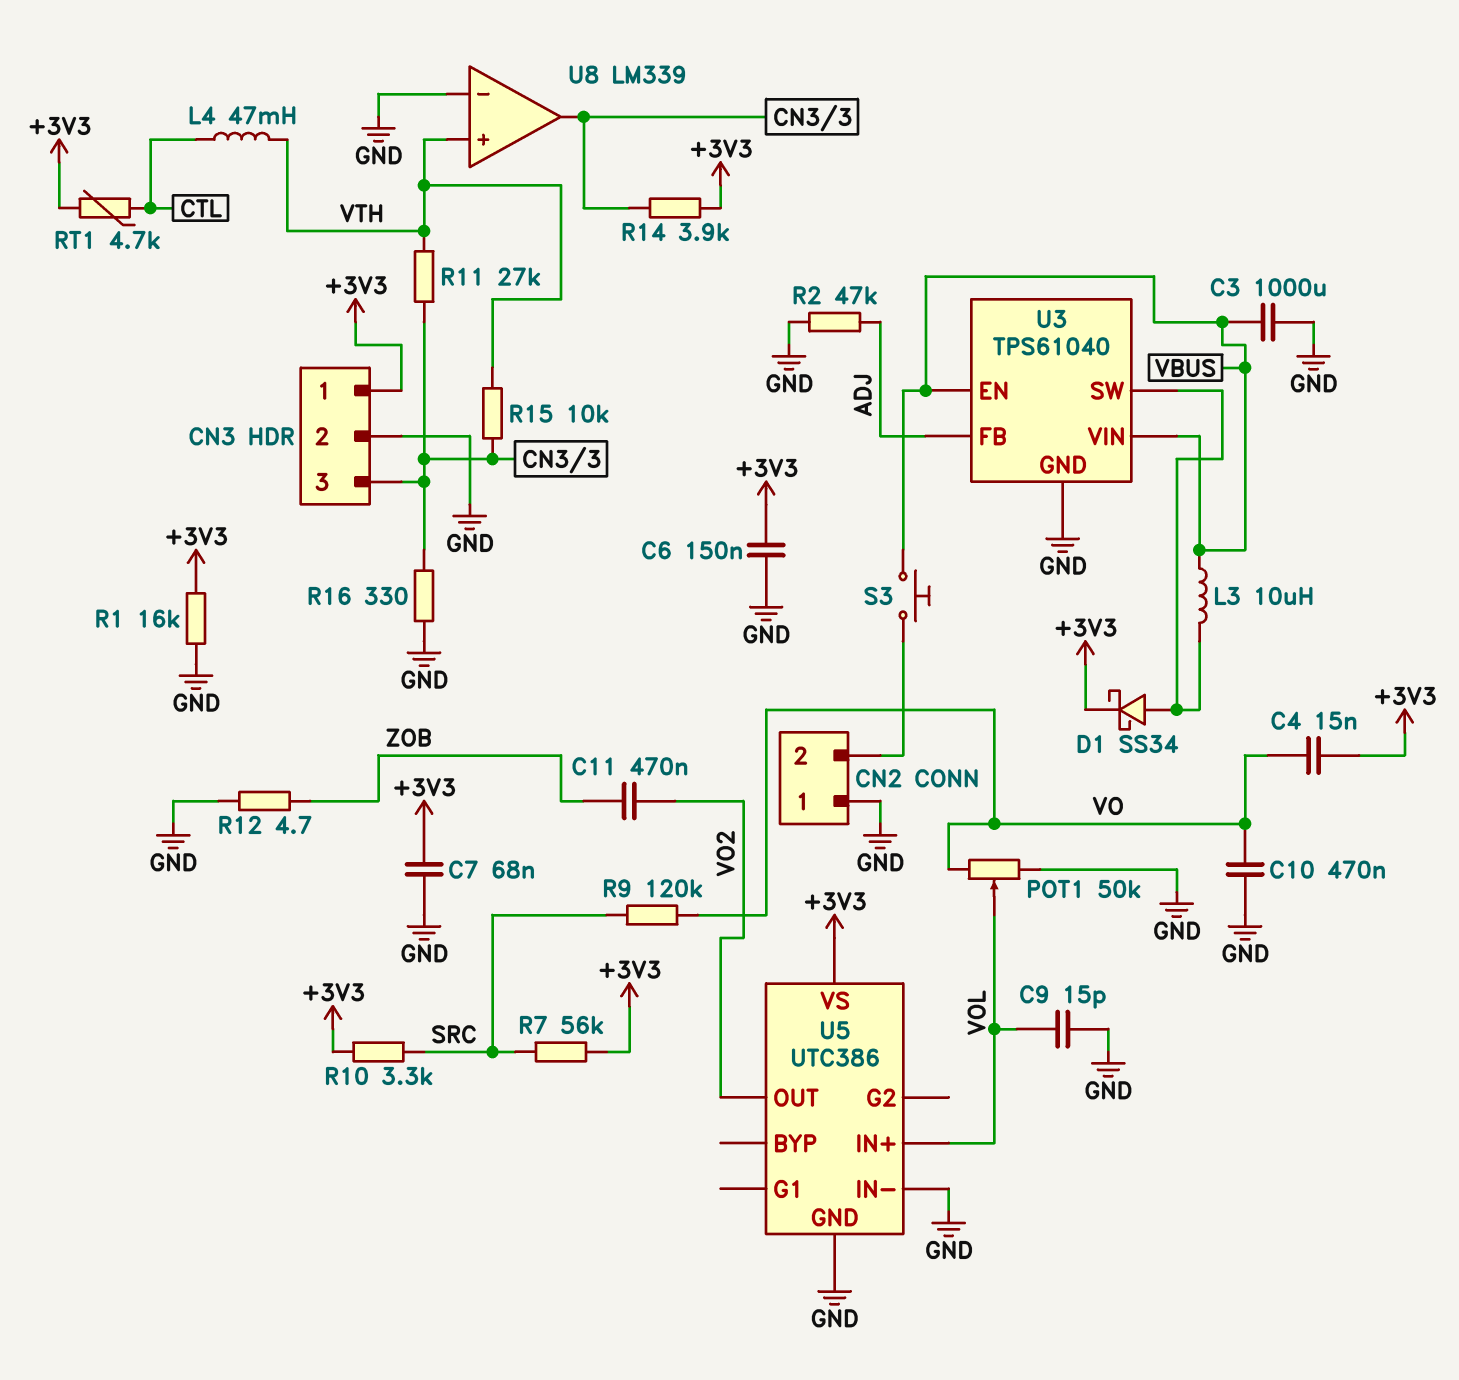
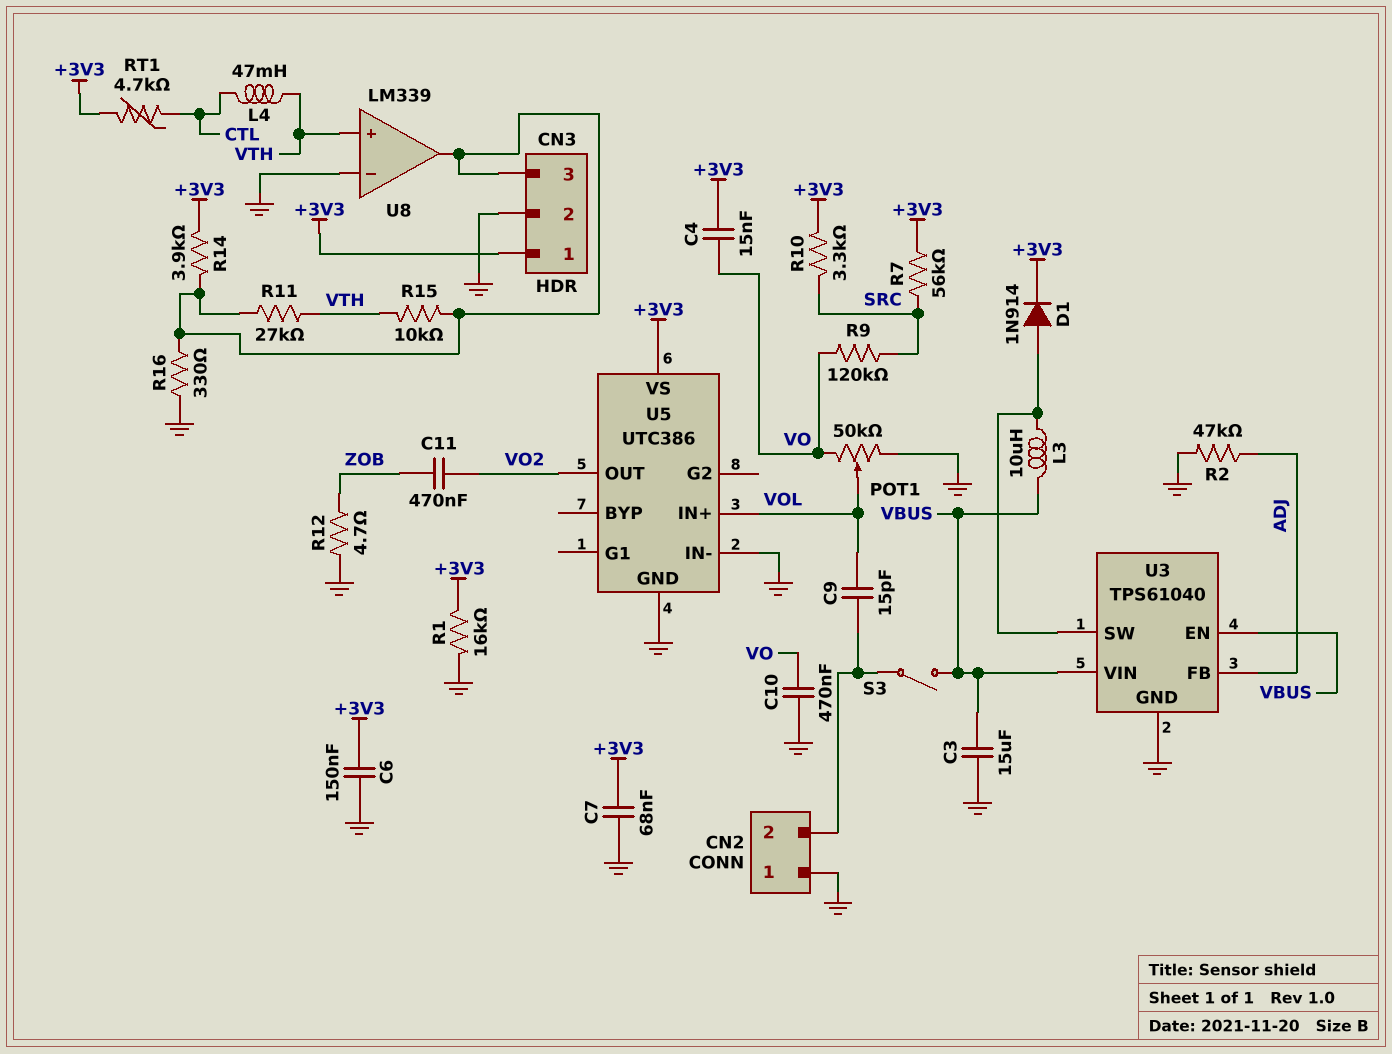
C3: 1000uF (GND, VBUS) -> 15uF (GND, VBUS)
C9: 15pF (GND, VOL) -> 15pF (CN2/2, VOL)
D1: schottky SS34 (A U3/SW, K +3V3) -> diode 1N914 (A U3/SW, K +3V3)
S3: button (CN2/2, VBUS) -> switch (CN2/2, VBUS)

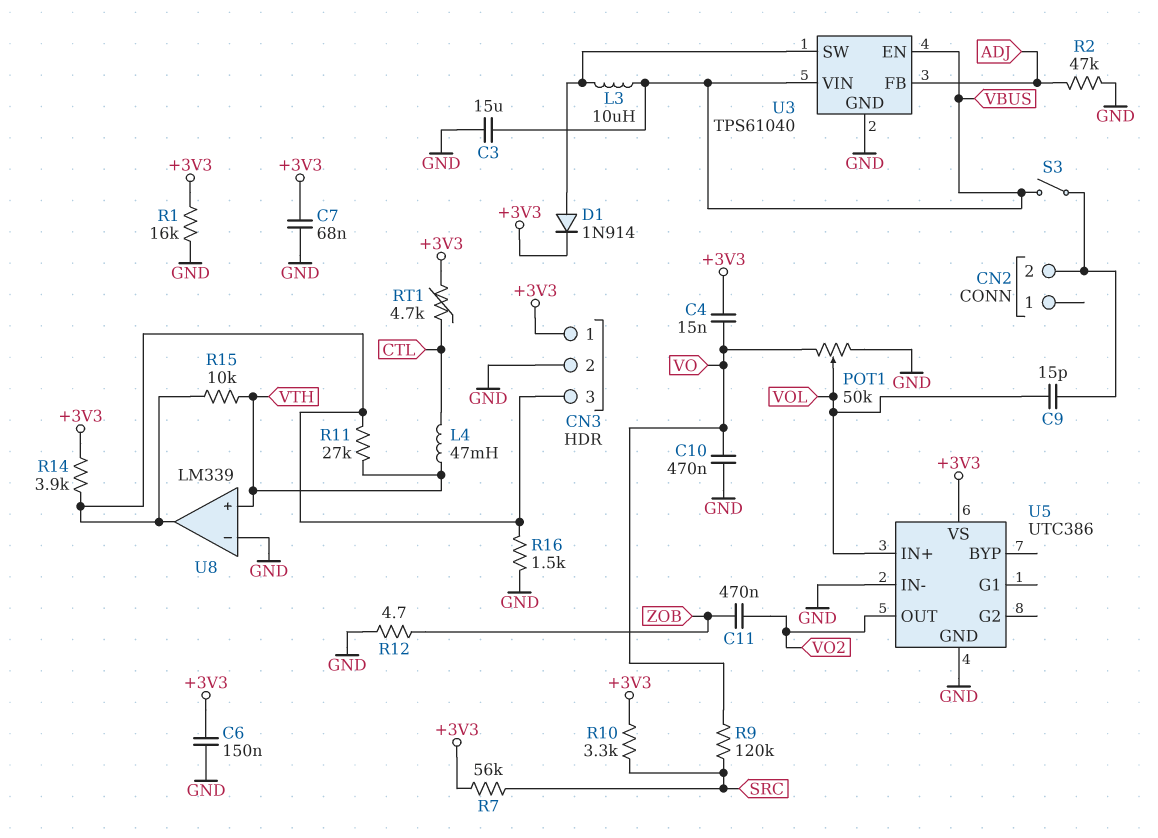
CN2 pin 1: GND -> none
R16: 330 (CN3/3, GND) -> 1.5k (CN3/3, GND)

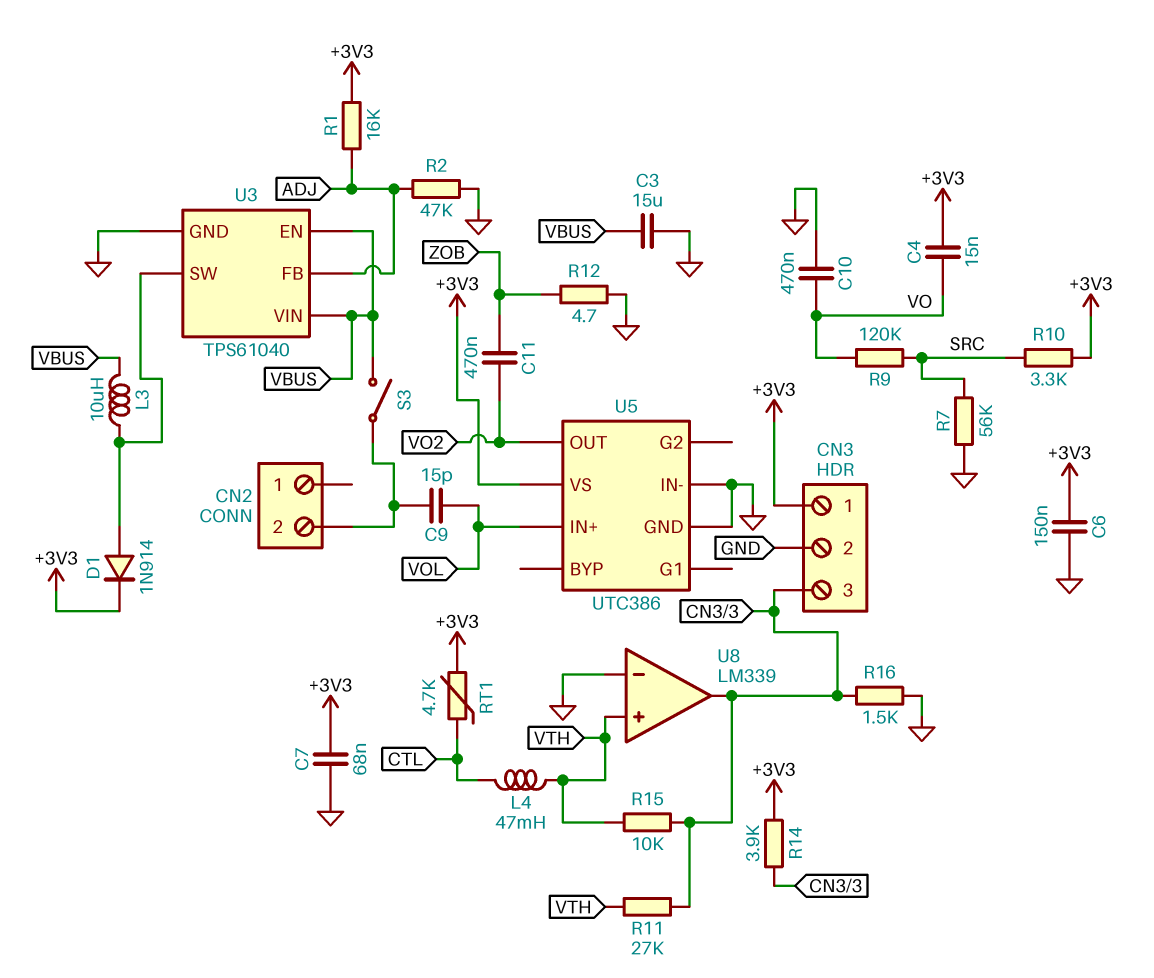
POT1: 50k (GND, VO, wiper VOL) -> none
R1: 16k (+3V3, GND) -> 16k (+3V3, ADJ)
R7: 56k (+3V3, SRC) -> 56k (GND, SRC)

